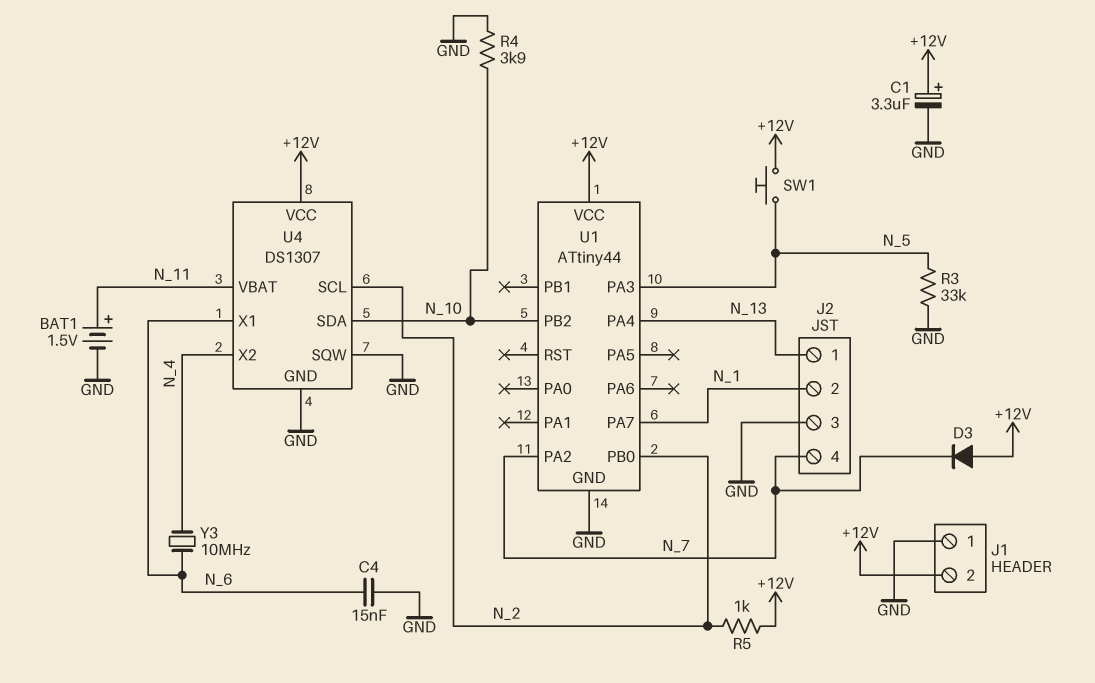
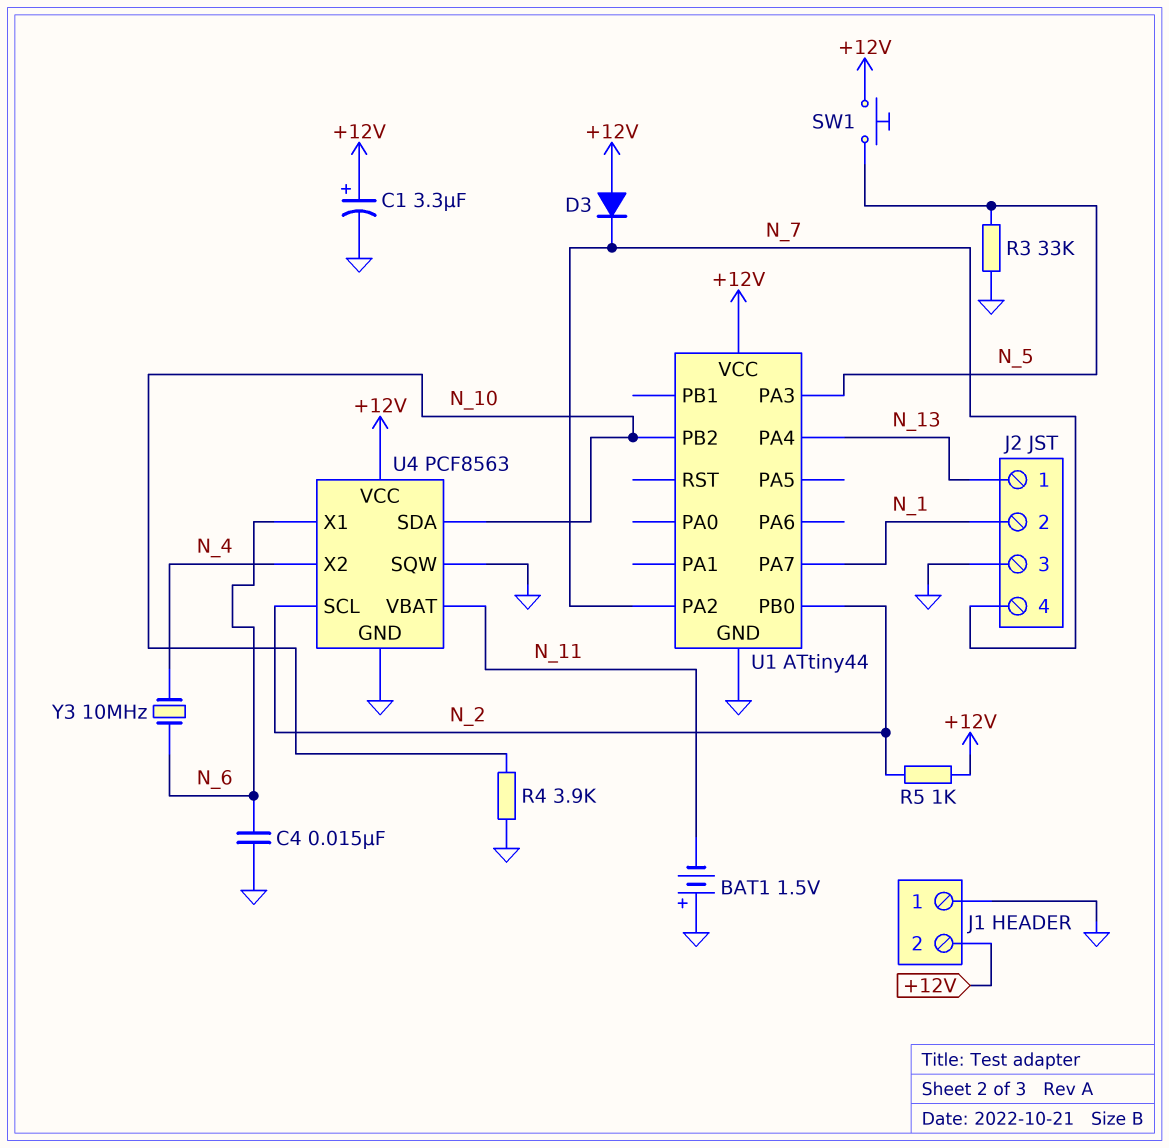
BAT1: 1.5V (plus N_11, minus GND) -> 1.5V (plus GND, minus N_11)
U4: DS1307 -> PCF8563

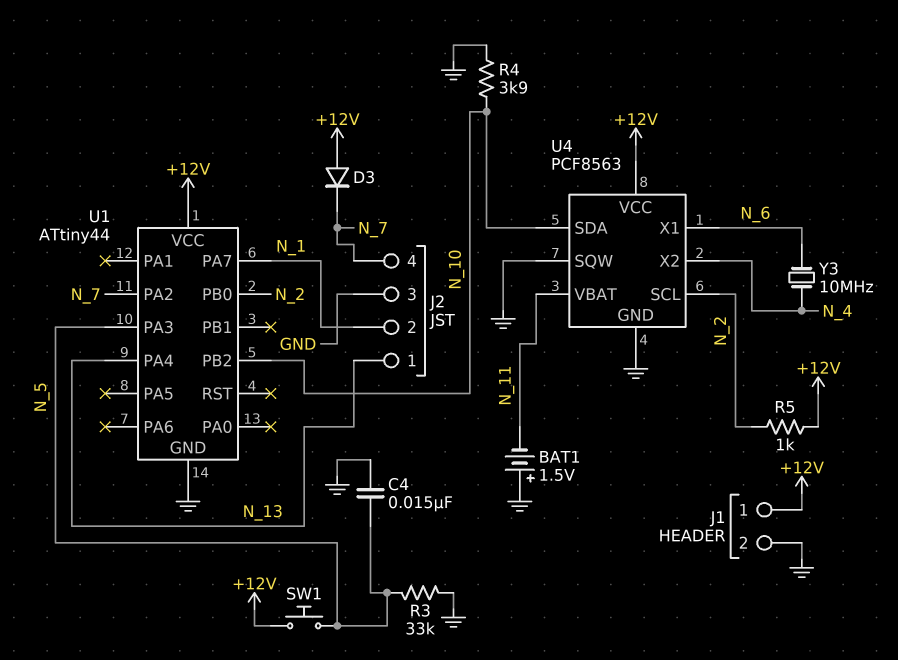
C1: 3.3uF (plus +12V, minus GND) -> none
C4: 15nF (GND, N_6) -> 15nF (GND, N_5)
J1 pin 1: GND -> +12V
J1 pin 2: +12V -> GND

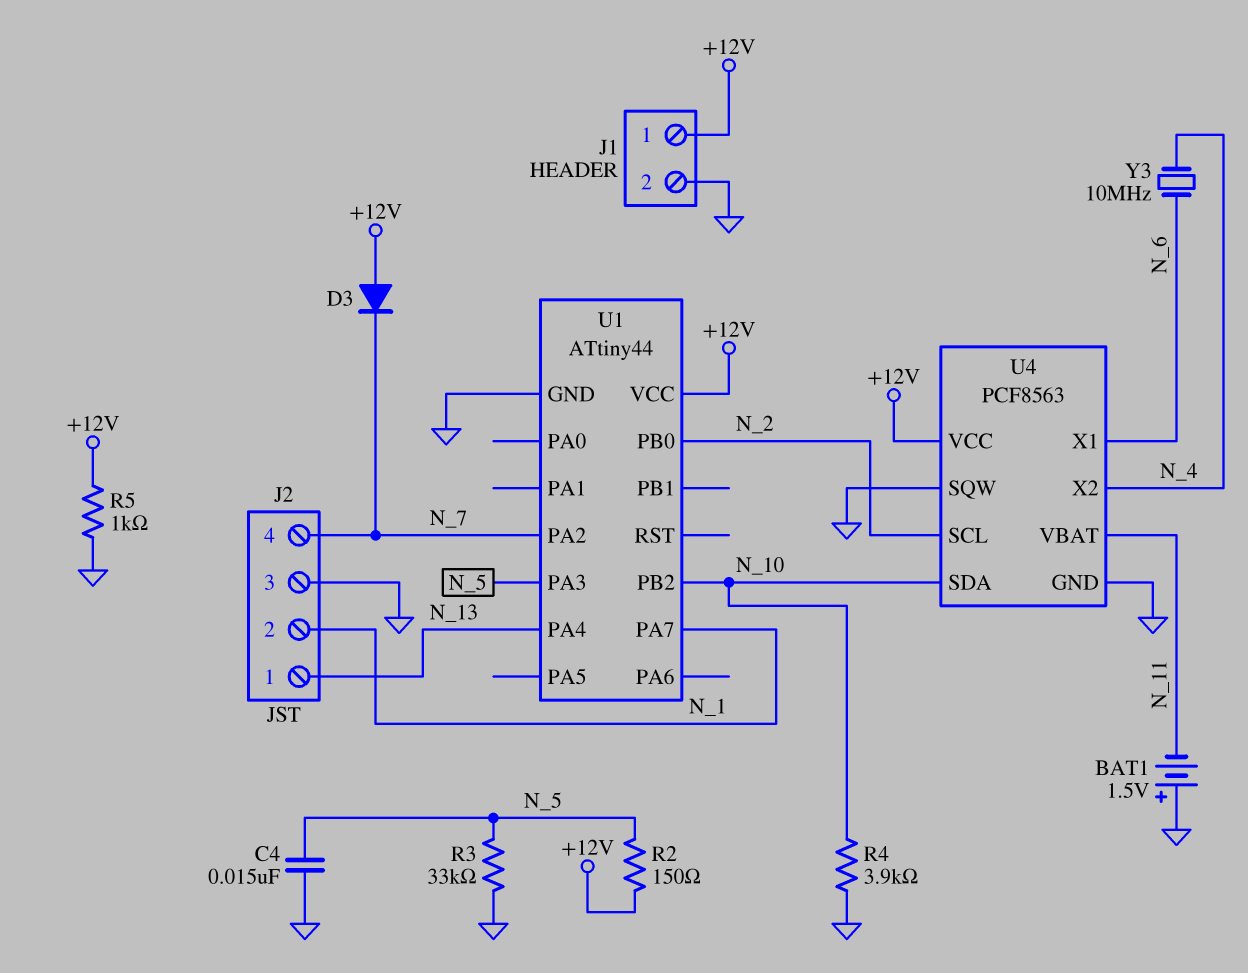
R2: none -> 150 (+12V, N_5)
R5: 1k (+12V, N_2) -> 1k (+12V, GND)
SW1: button (+12V, N_5) -> none

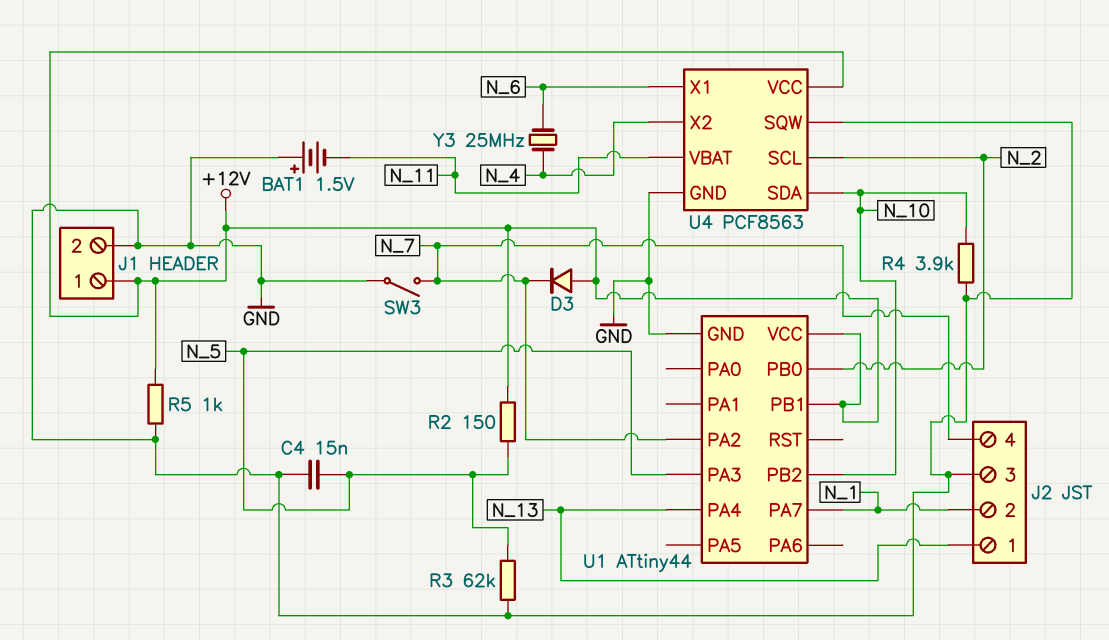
R3: 33k (GND, N_5) -> 62k (GND, N_5)
SW3: none -> switch (GND, N_7)
U1 pin PB1: none -> +12V
Y3: 10MHz (N_4, N_6) -> 25MHz (N_4, N_6)

